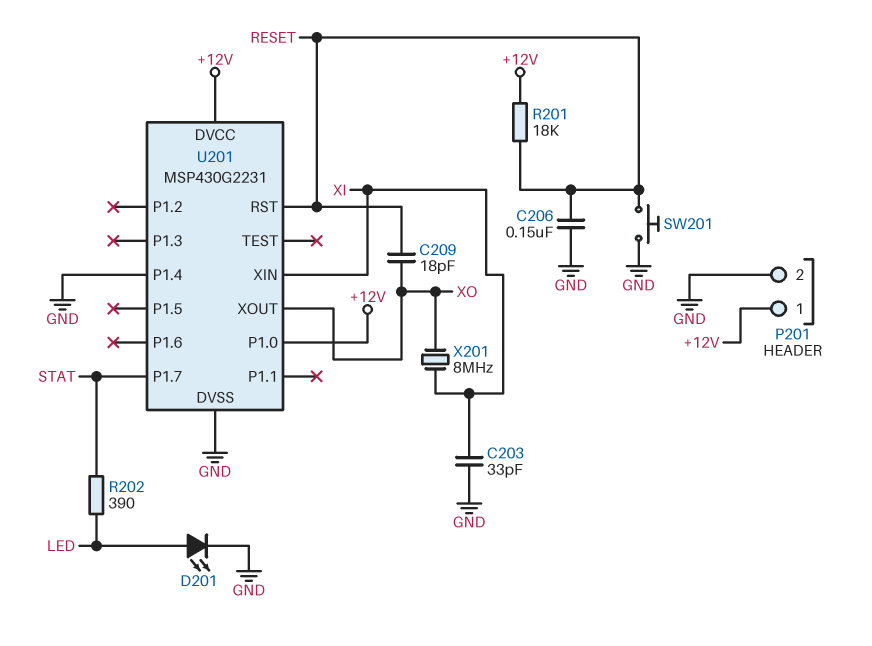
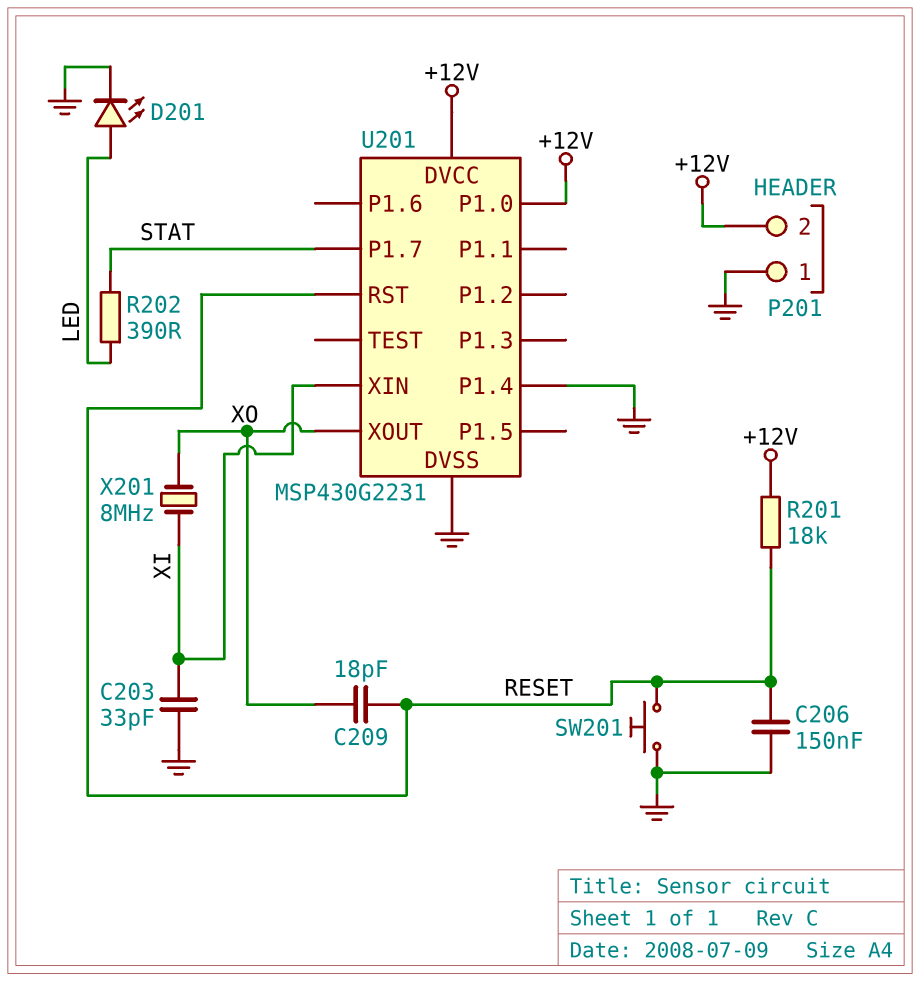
P201 pin 1: +12V -> GND
P201 pin 2: GND -> +12V

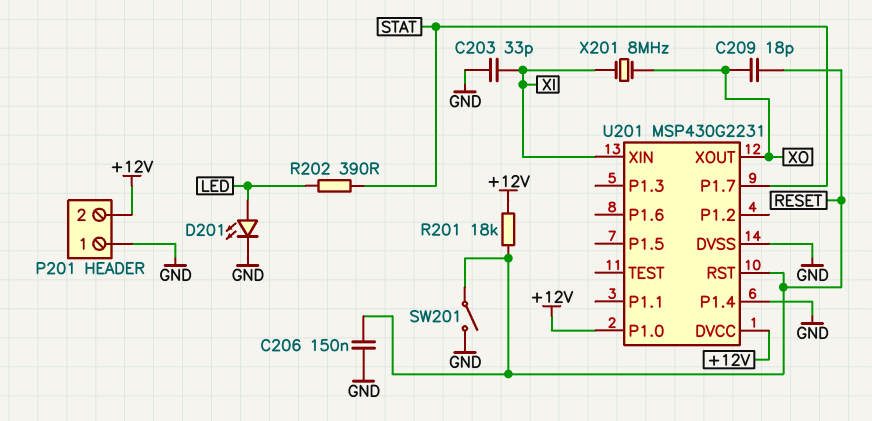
SW201: button (GND, RESET) -> switch (GND, RESET)

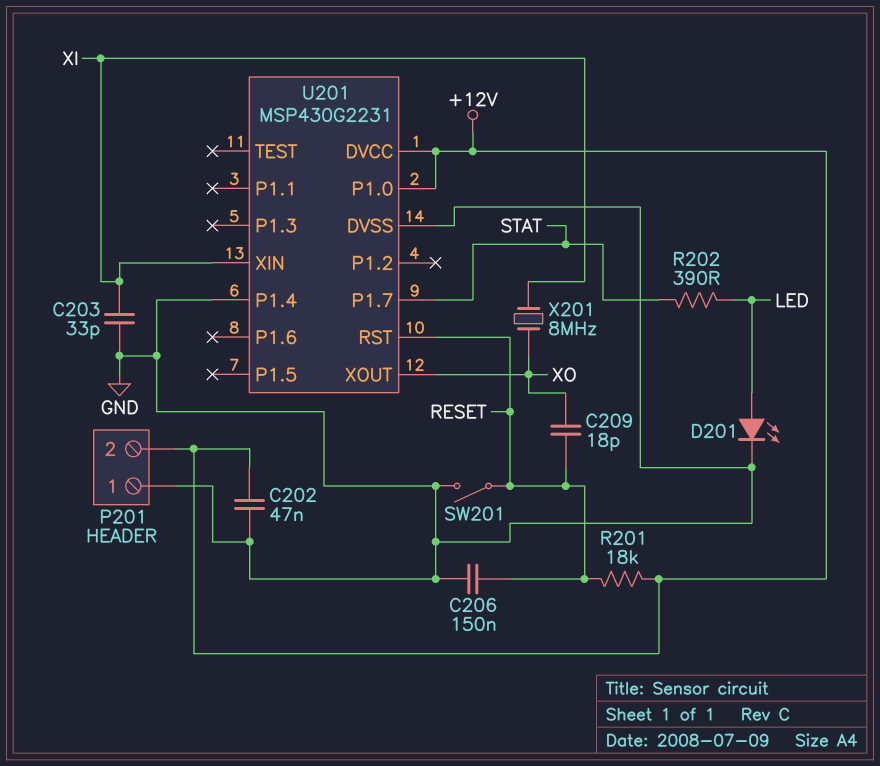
C202: none -> 47nF (+12V, GND)

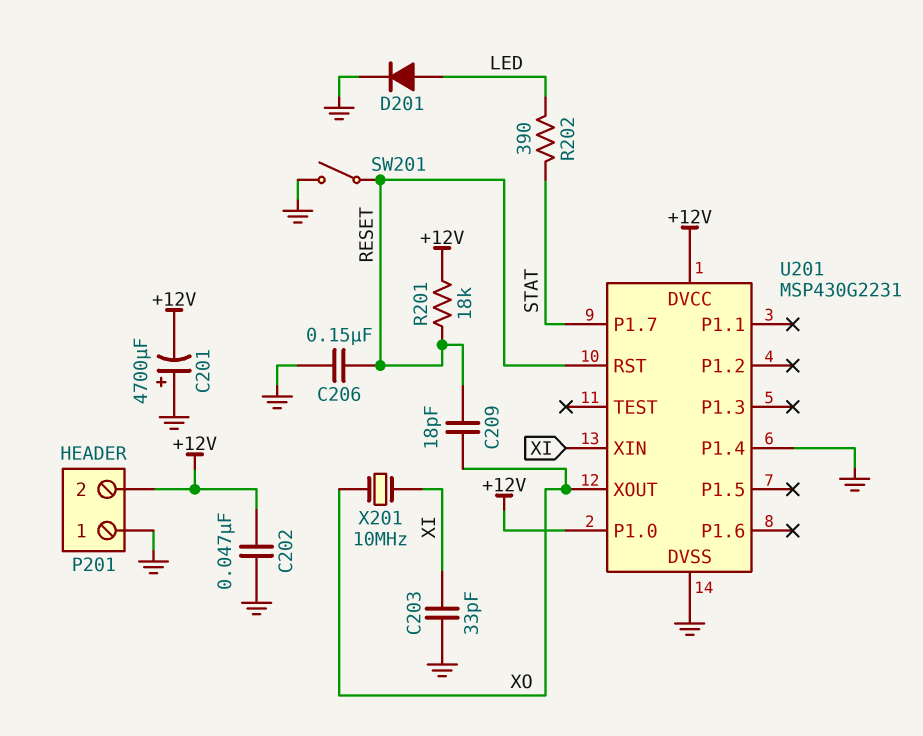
C201: none -> 4700uF (plus GND, minus +12V)
D201: LED (A LED, K GND) -> diode (A LED, K GND)
X201: 8MHz (XI, XO) -> 10MHz (XI, XO)

